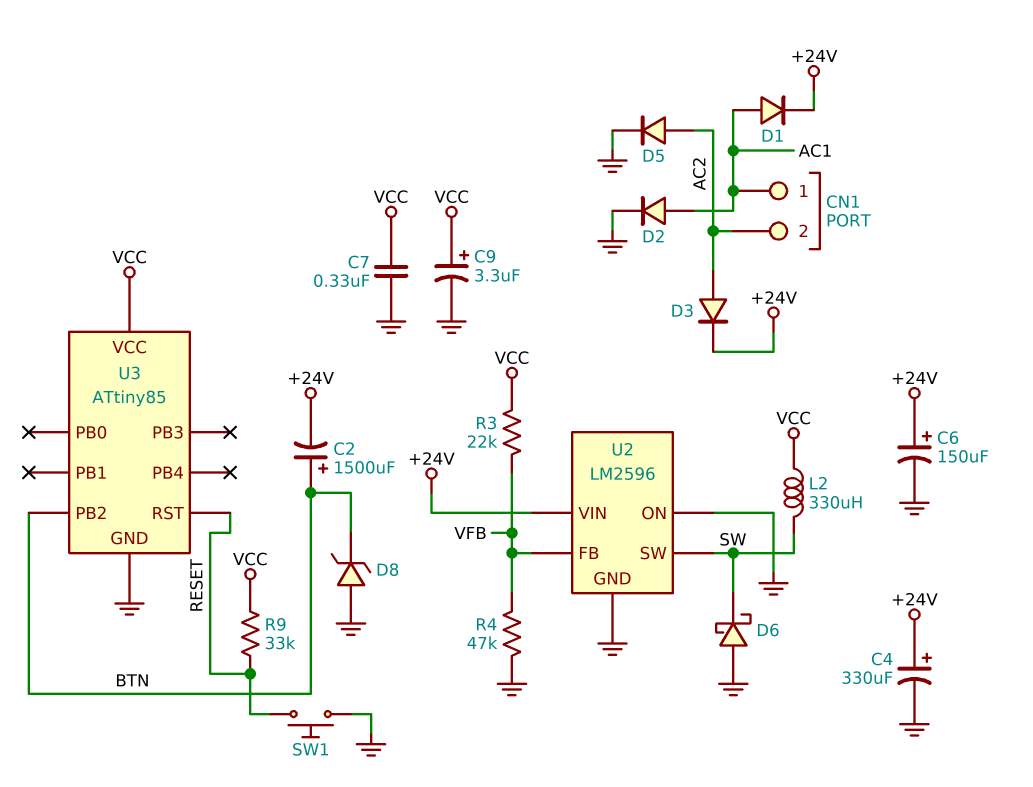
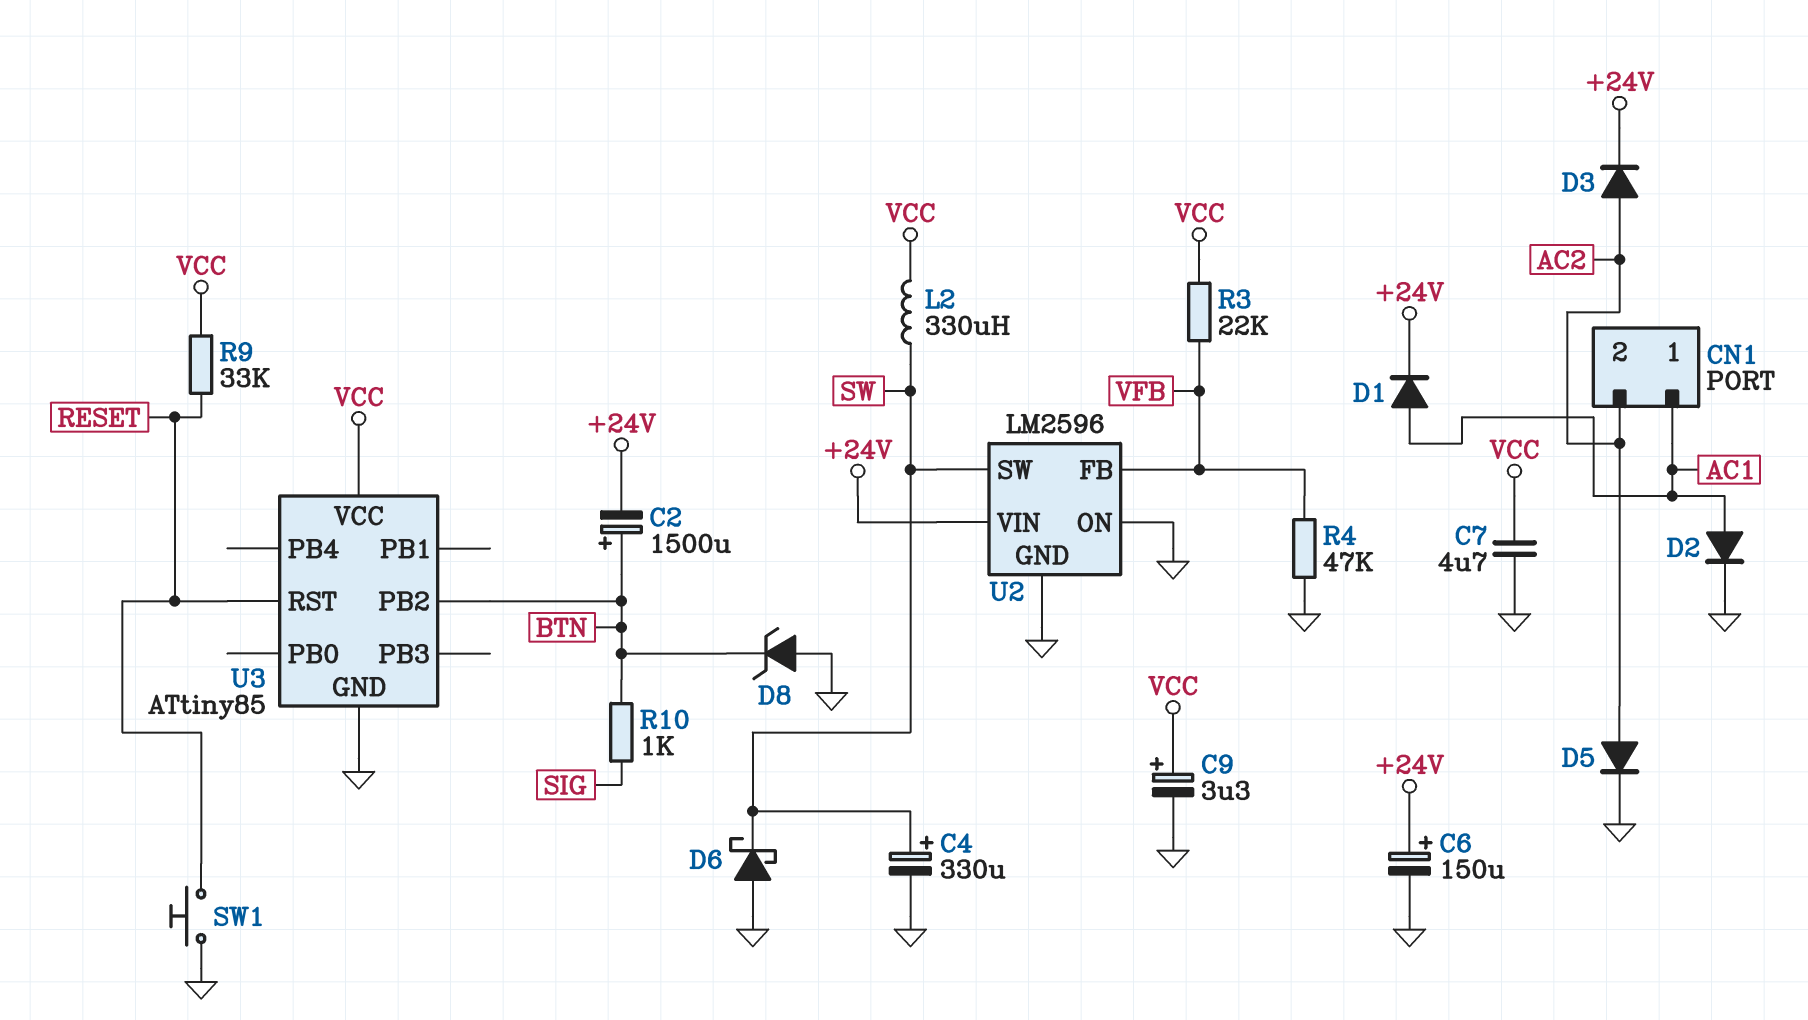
C4: 330uF (plus +24V, minus GND) -> 330uF (plus SW, minus GND)
C7: 330nF (GND, VCC) -> 4.7uF (GND, VCC)
R10: none -> 1k (BTN, SIG)

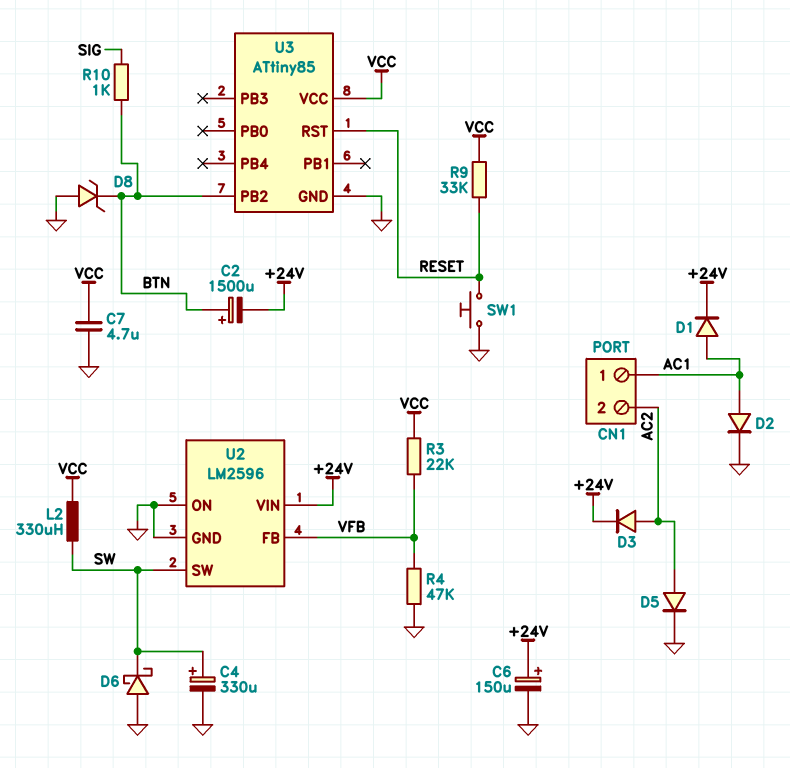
C9: 3.3uF (plus VCC, minus GND) -> none

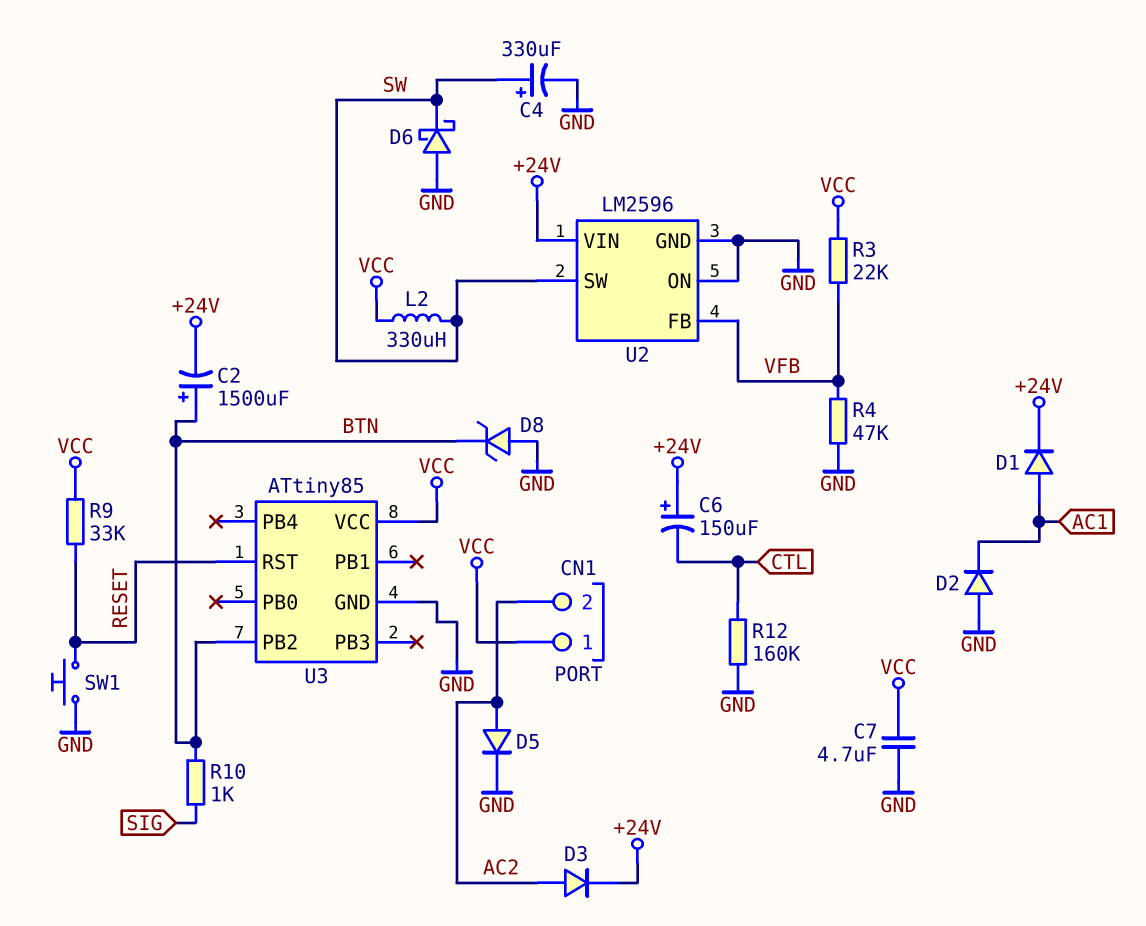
C6: 150uF (plus +24V, minus GND) -> 150uF (plus +24V, minus CTL)
CN1 pin 1: AC1 -> VCC
D2: diode (A AC1, K GND) -> diode (A GND, K AC1)
R12: none -> 160k (CTL, GND)

